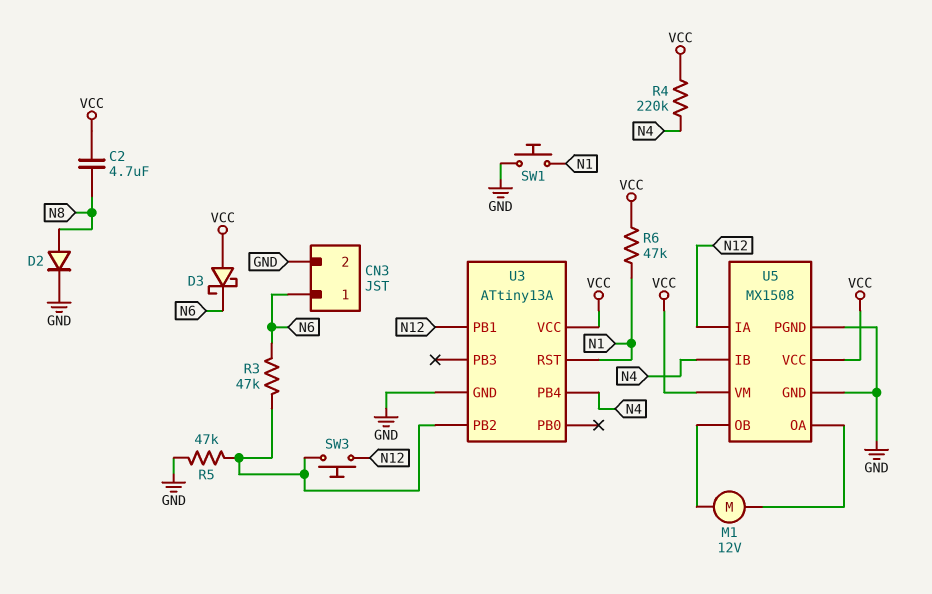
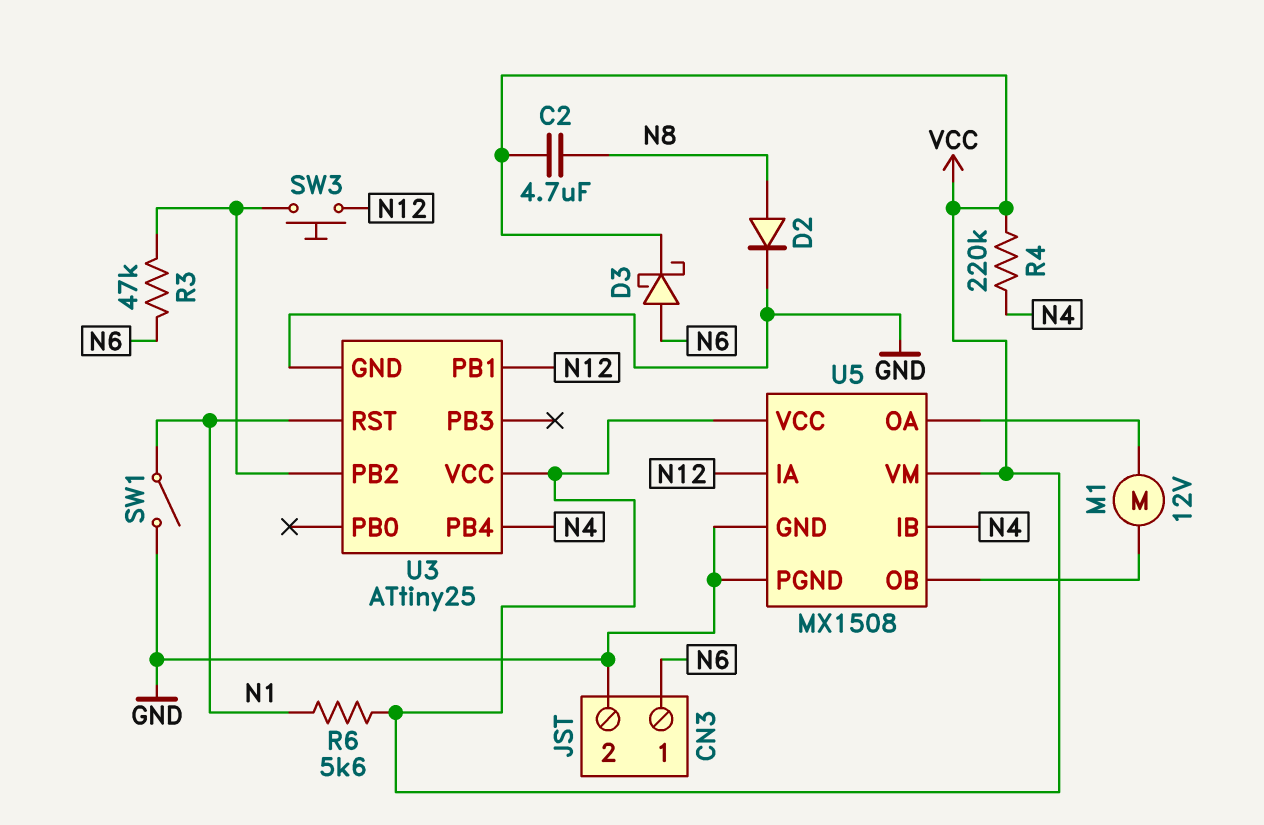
D3: schottky (A VCC, K N6) -> schottky (A N6, K VCC)
R5: 47k (GND, U3/PB2) -> none
R6: 47k (N1, VCC) -> 5.6k (N1, VCC)
SW1: button (GND, N1) -> switch (GND, N1)
U3: ATtiny13A -> ATtiny25

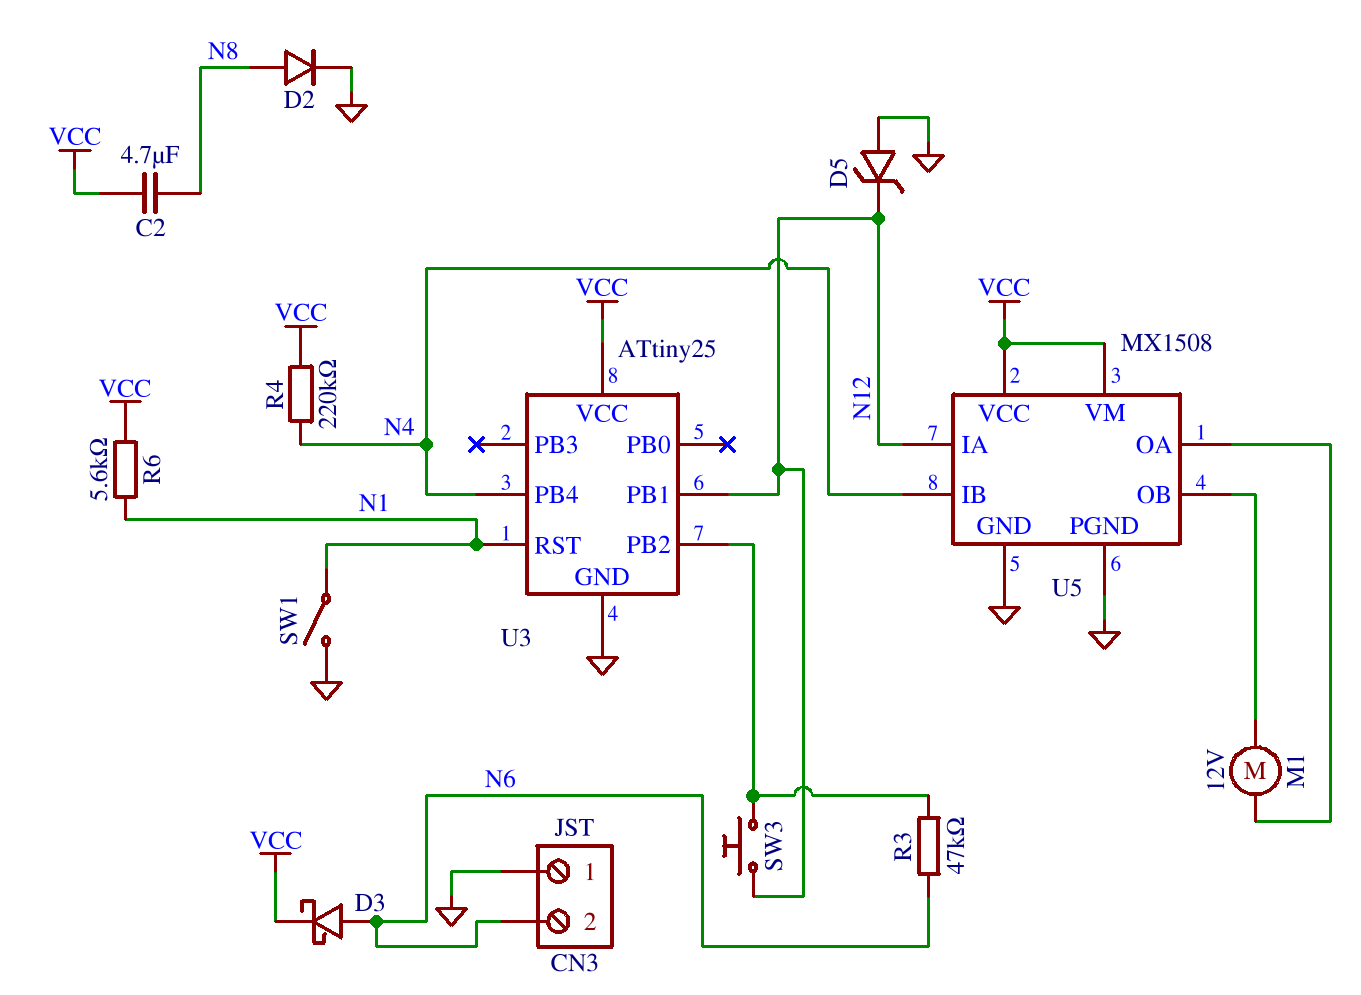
CN3 pin 1: N6 -> GND
CN3 pin 2: GND -> N6
D5: none -> zener (A GND, K N12)

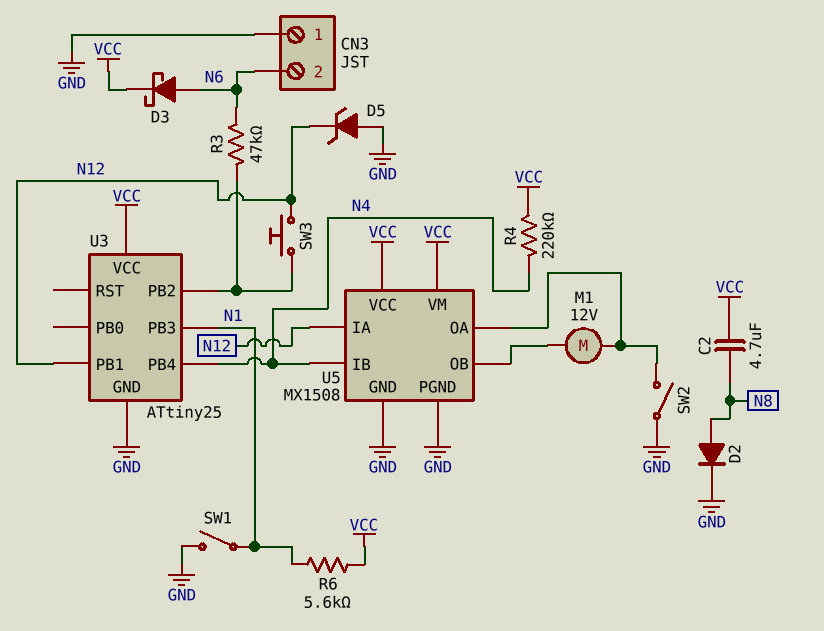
SW2: none -> switch (GND, U5/OA)
U3 pin PB3: none -> N1
U3 pin RST: N1 -> none

